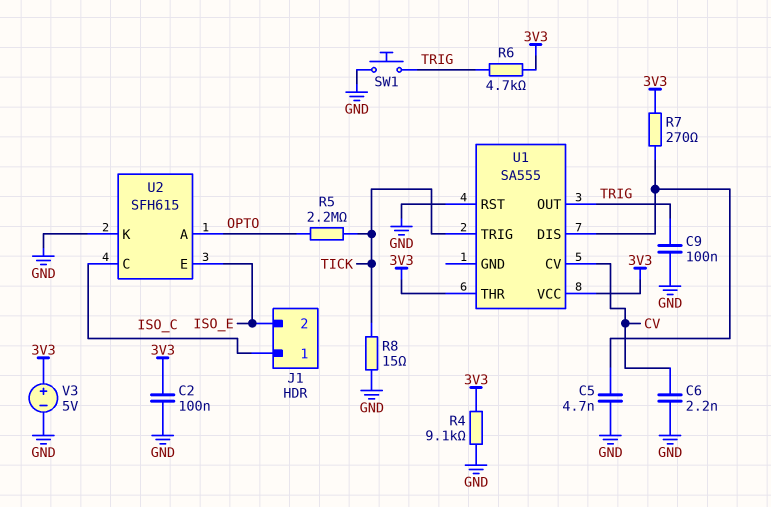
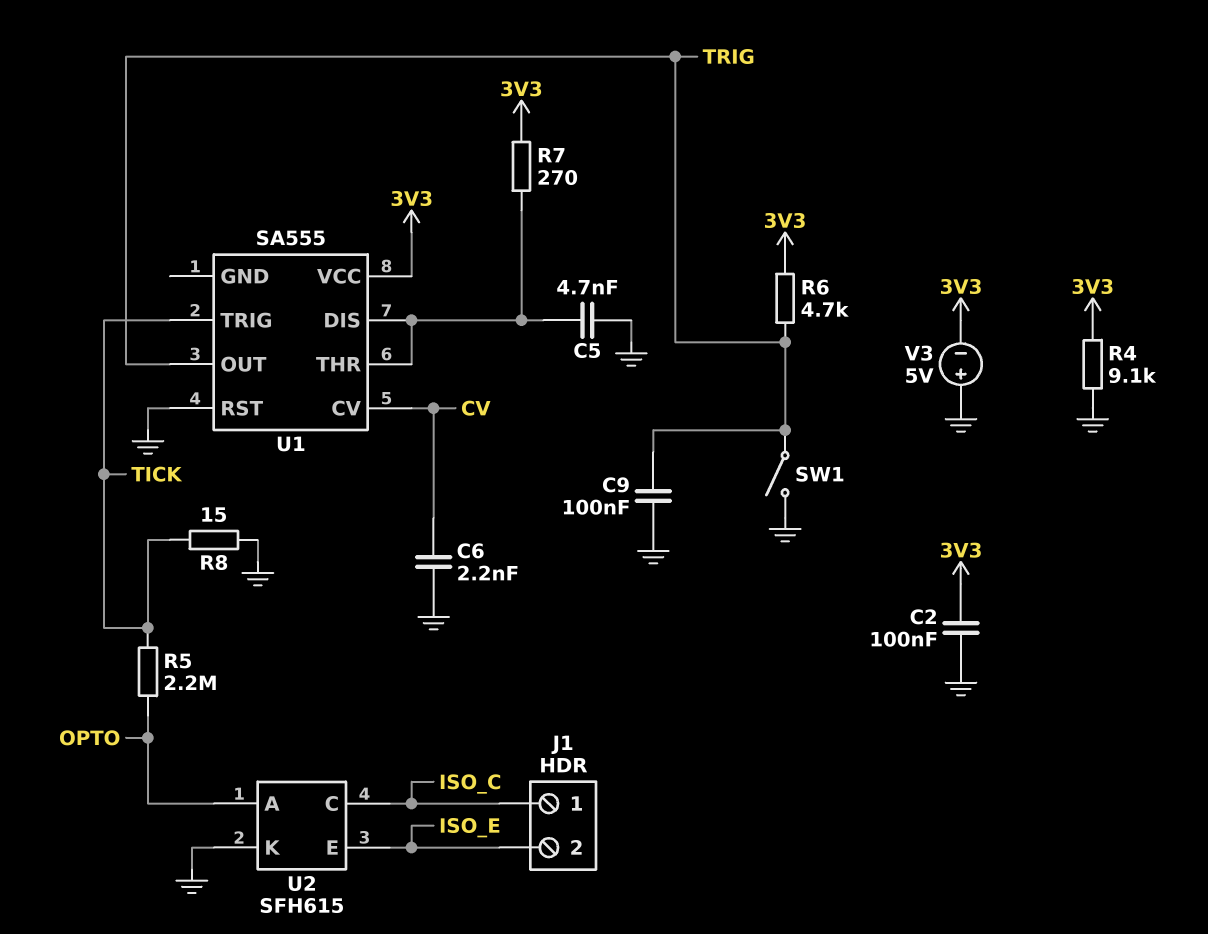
SW1: button (GND, TRIG) -> switch (GND, TRIG)
U1 pin THR: 3V3 -> U1/DIS
V3: 5V (plus 3V3, minus GND) -> 5V (plus GND, minus 3V3)

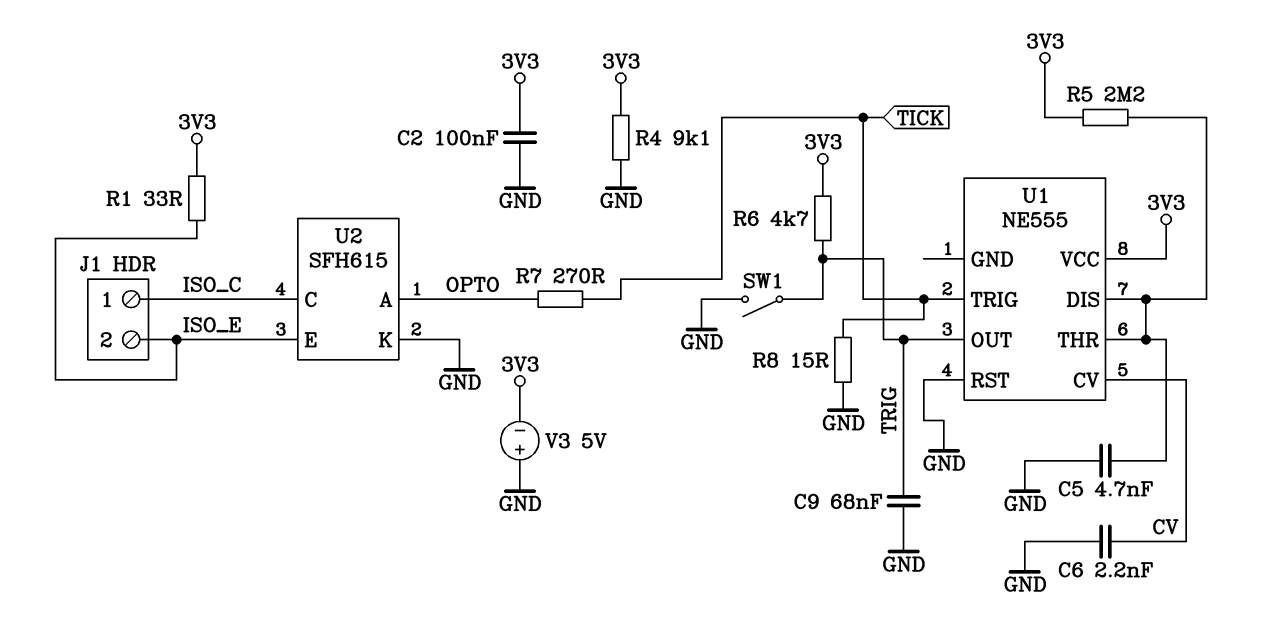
C9: 100nF (GND, TRIG) -> 68nF (GND, TRIG)
R1: none -> 33 (3V3, ISO_E)
R5: 2.2M (OPTO, TICK) -> 2.2M (3V3, U1/DIS)
R7: 270 (3V3, U1/DIS) -> 270 (OPTO, TICK)
U1: SA555 -> NE555

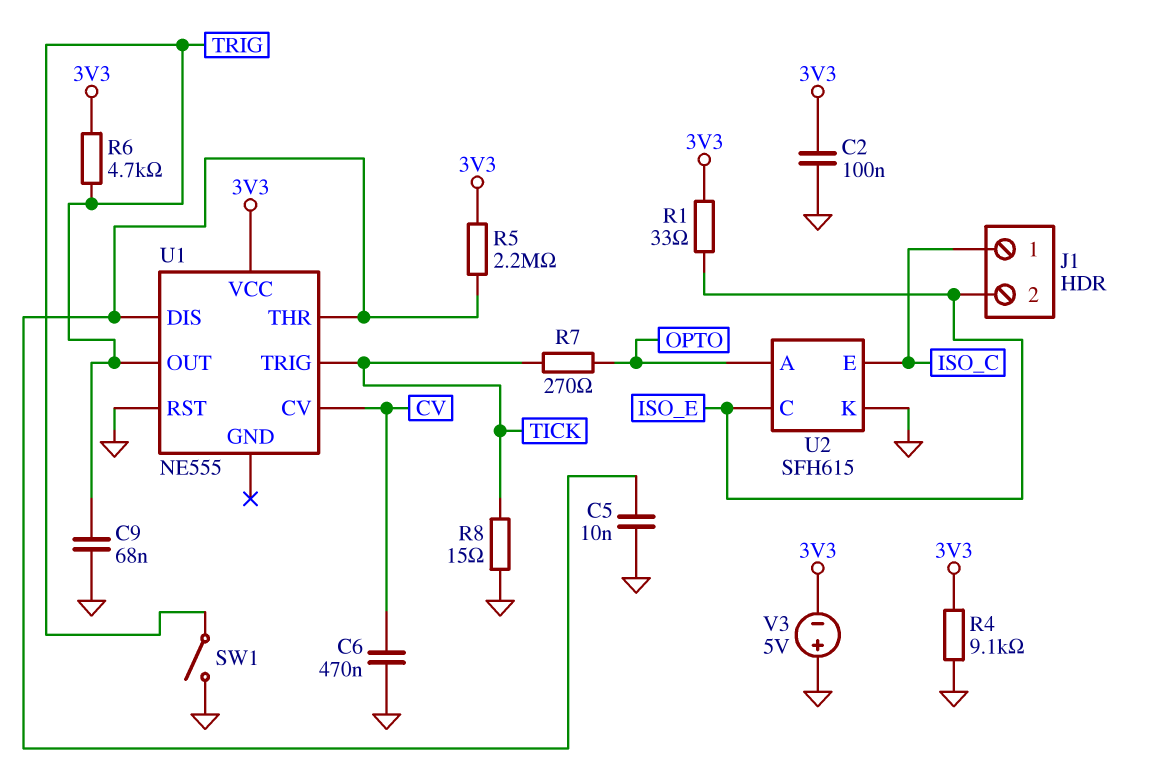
C5: 4.7nF (GND, U1/DIS) -> 10nF (GND, U1/DIS)
C6: 2.2nF (CV, GND) -> 470nF (CV, GND)
U2 pin C: ISO_C -> ISO_E
U2 pin E: ISO_E -> ISO_C

